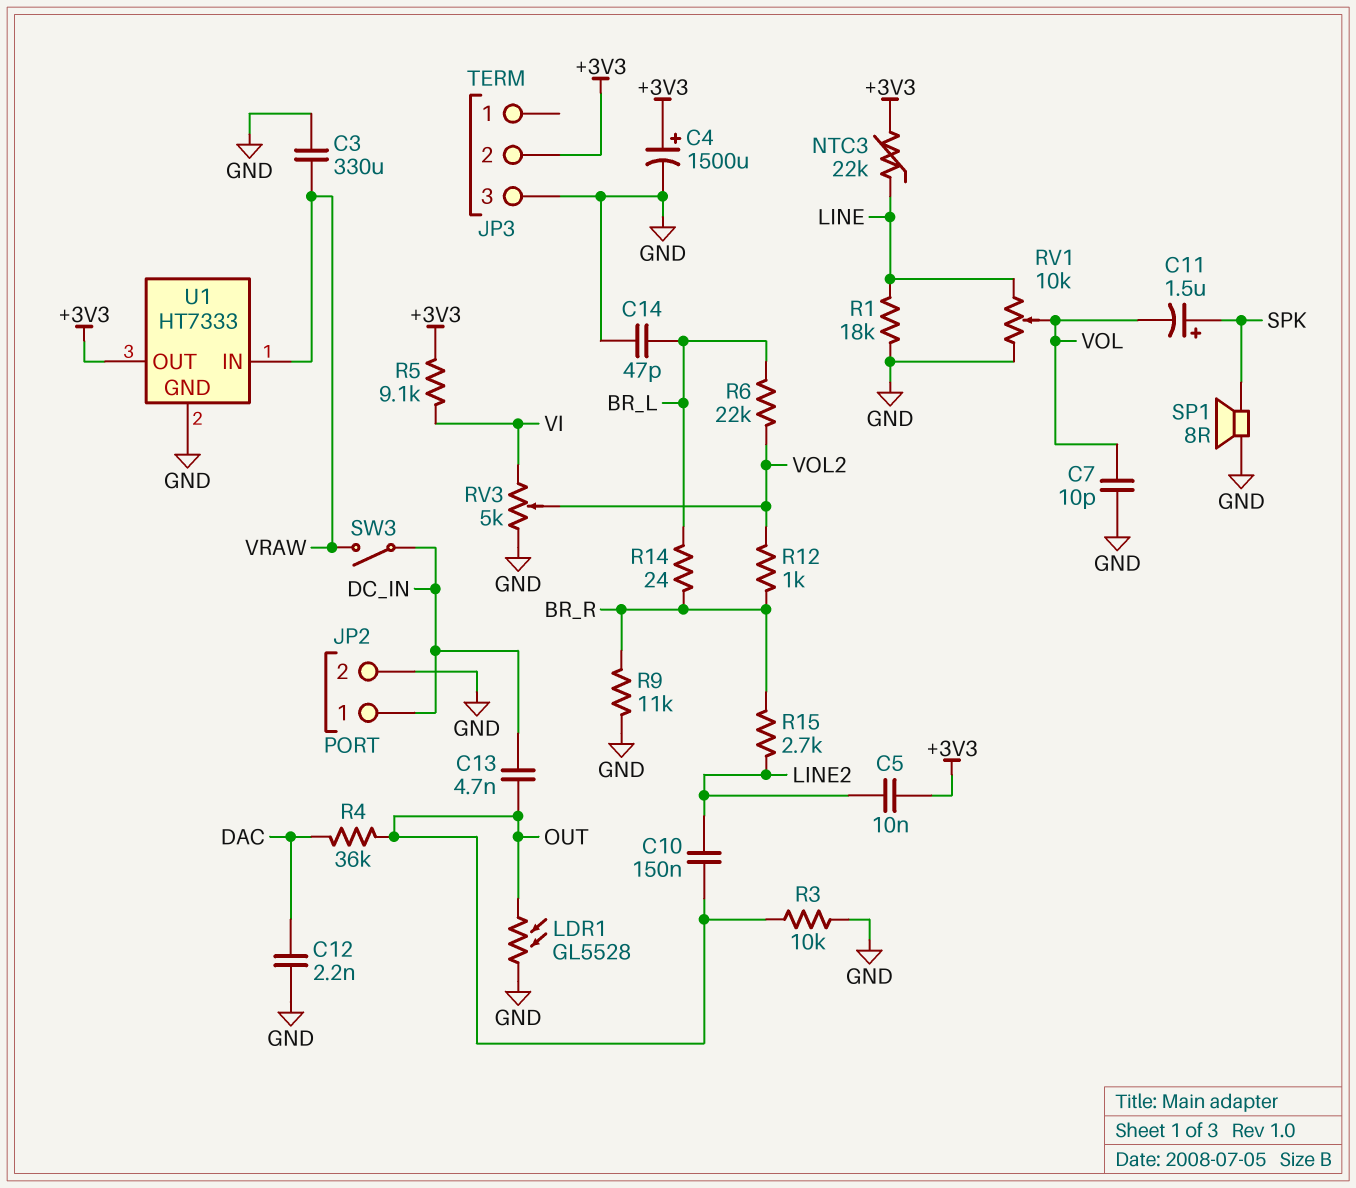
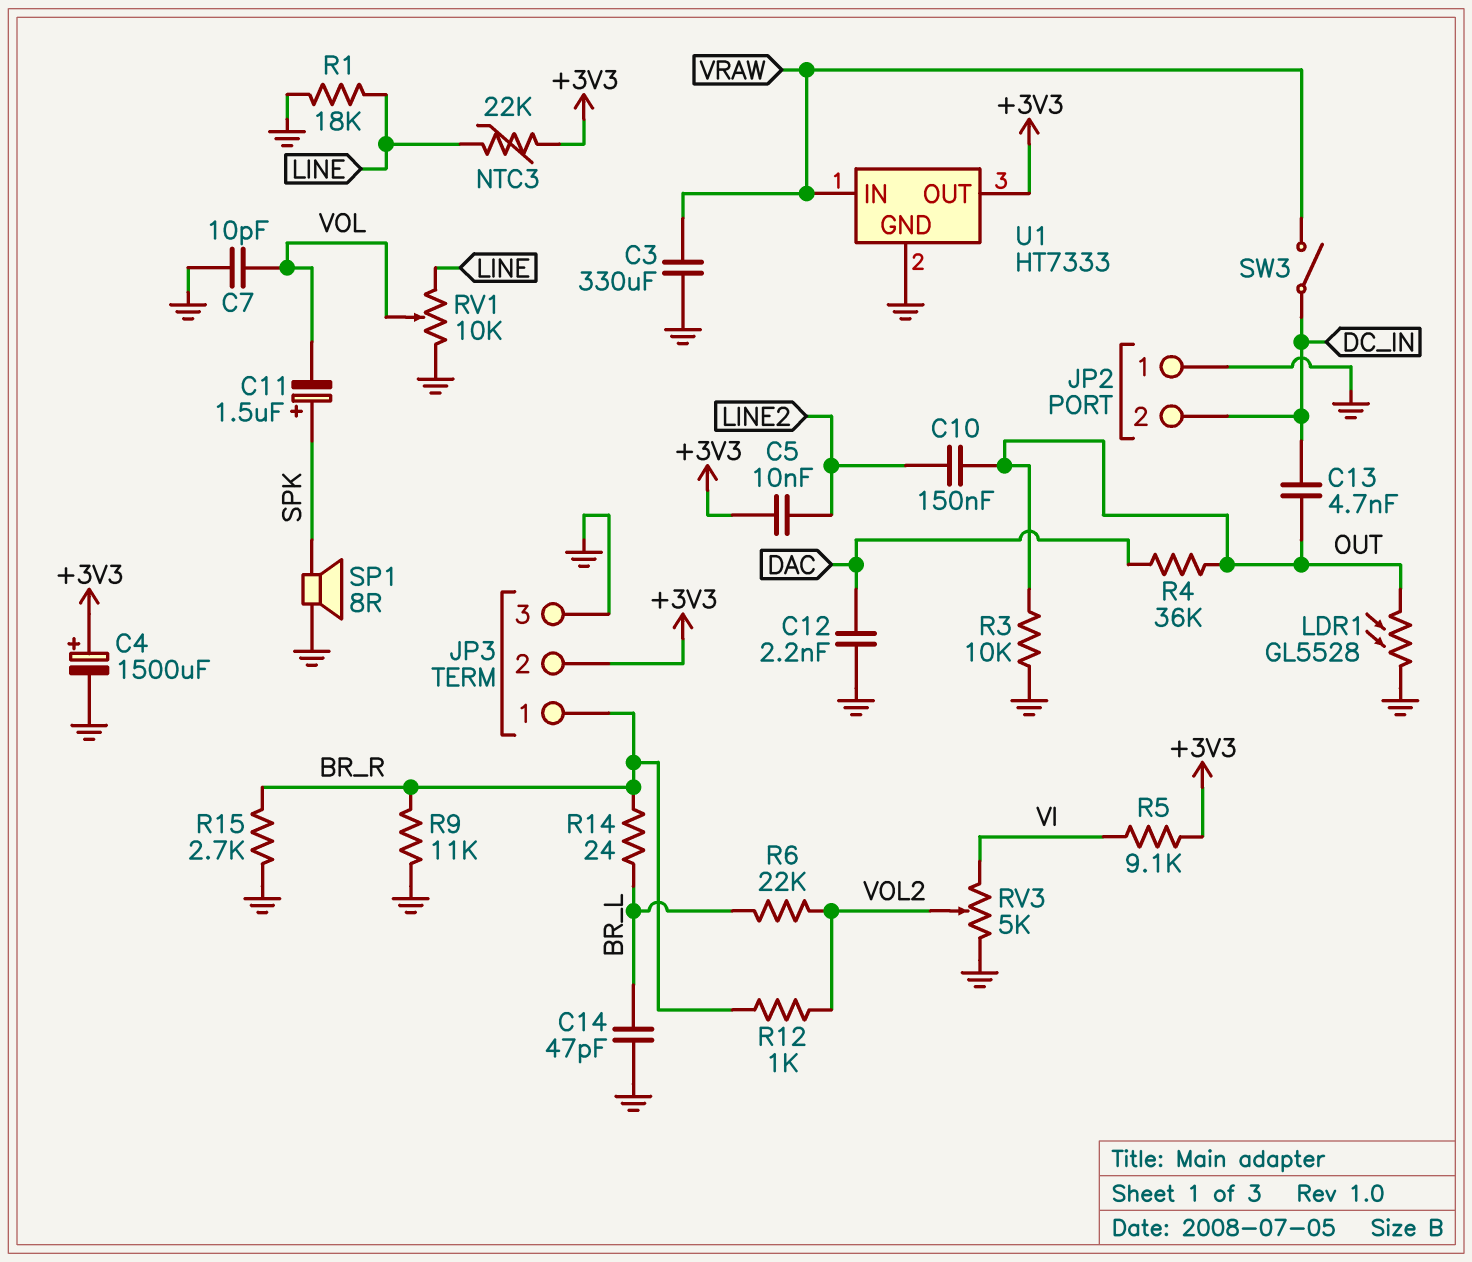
JP2 pin 1: DC_IN -> GND
JP2 pin 2: GND -> DC_IN
JP3 pin 1: none -> BR_R
R15: 2.7k (BR_R, LINE2) -> 2.7k (BR_R, GND)

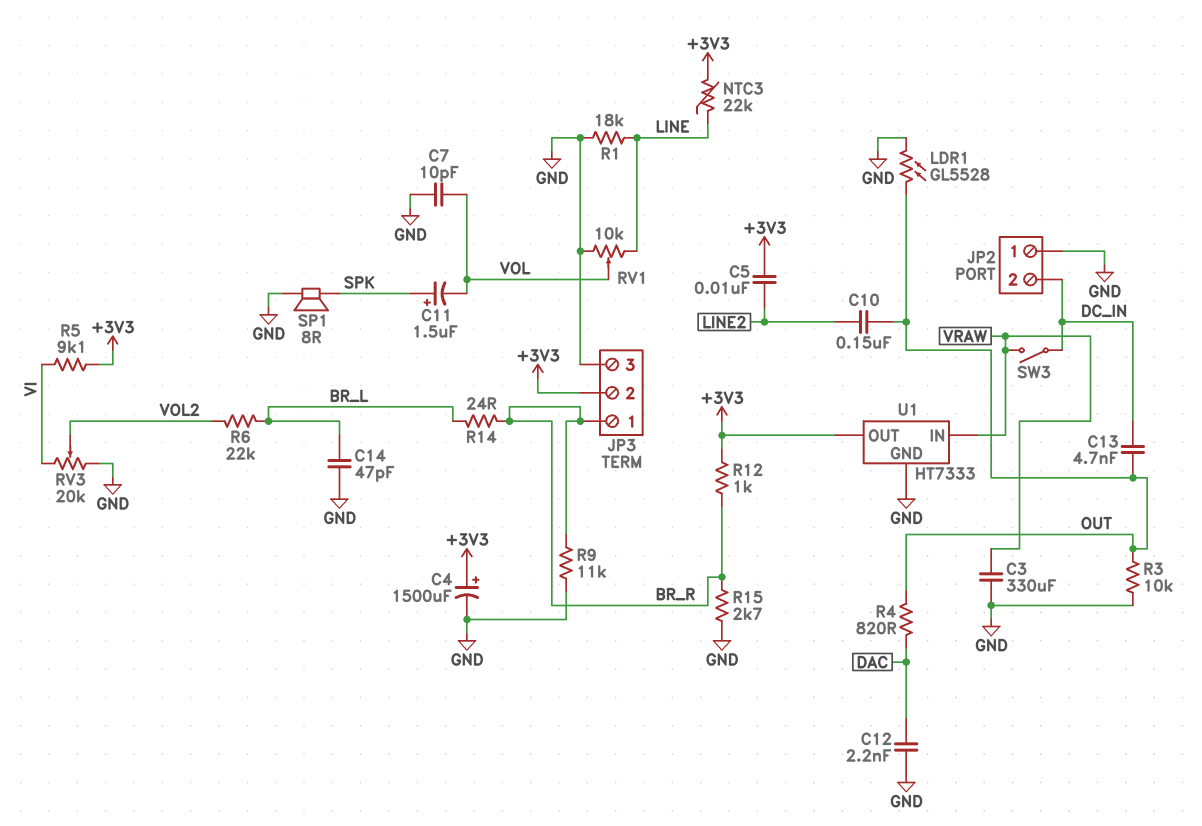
R4: 36k (DAC, OUT) -> 820 (DAC, OUT)
R12: 1k (BR_R, VOL2) -> 1k (+3V3, BR_R)
RV3: 5k (GND, VI, wiper VOL2) -> 20k (GND, VI, wiper VOL2)

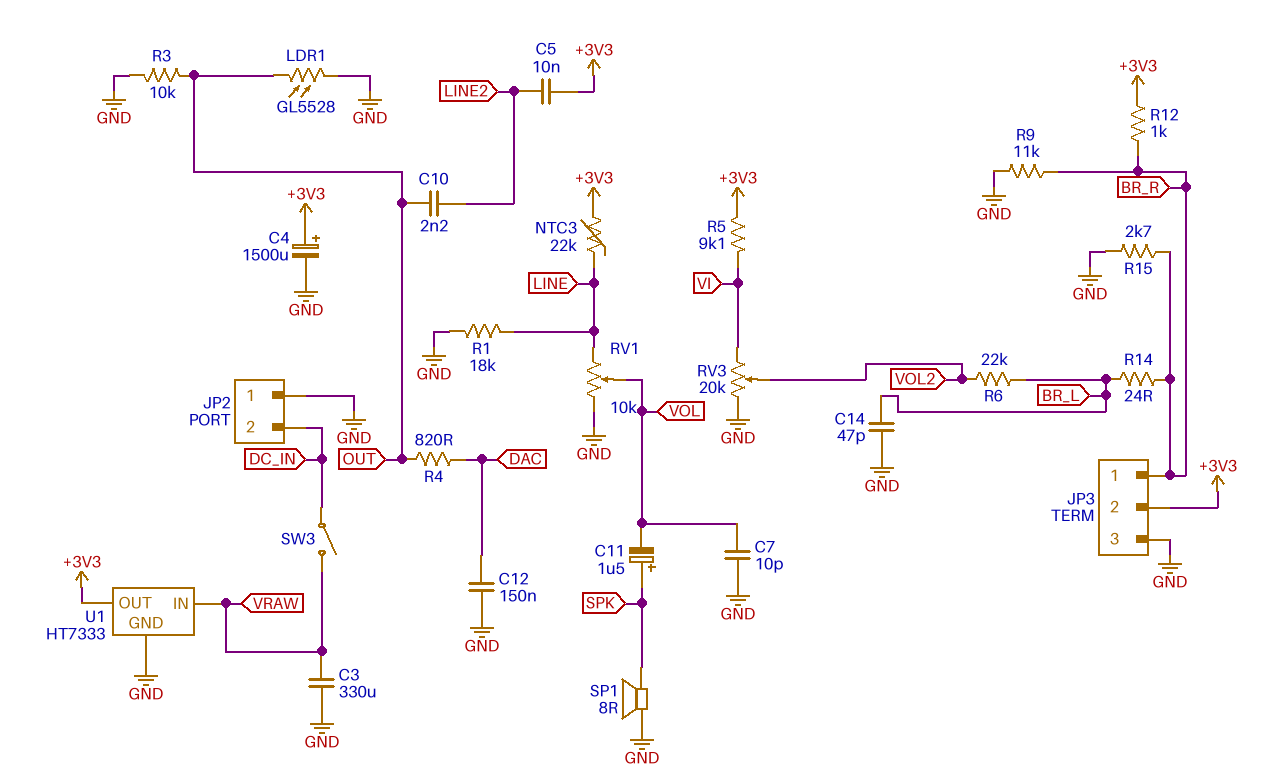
C10: 150nF (LINE2, OUT) -> 2.2nF (LINE2, OUT)
C12: 2.2nF (DAC, GND) -> 150nF (DAC, GND)
C13: 4.7nF (DC_IN, OUT) -> none

